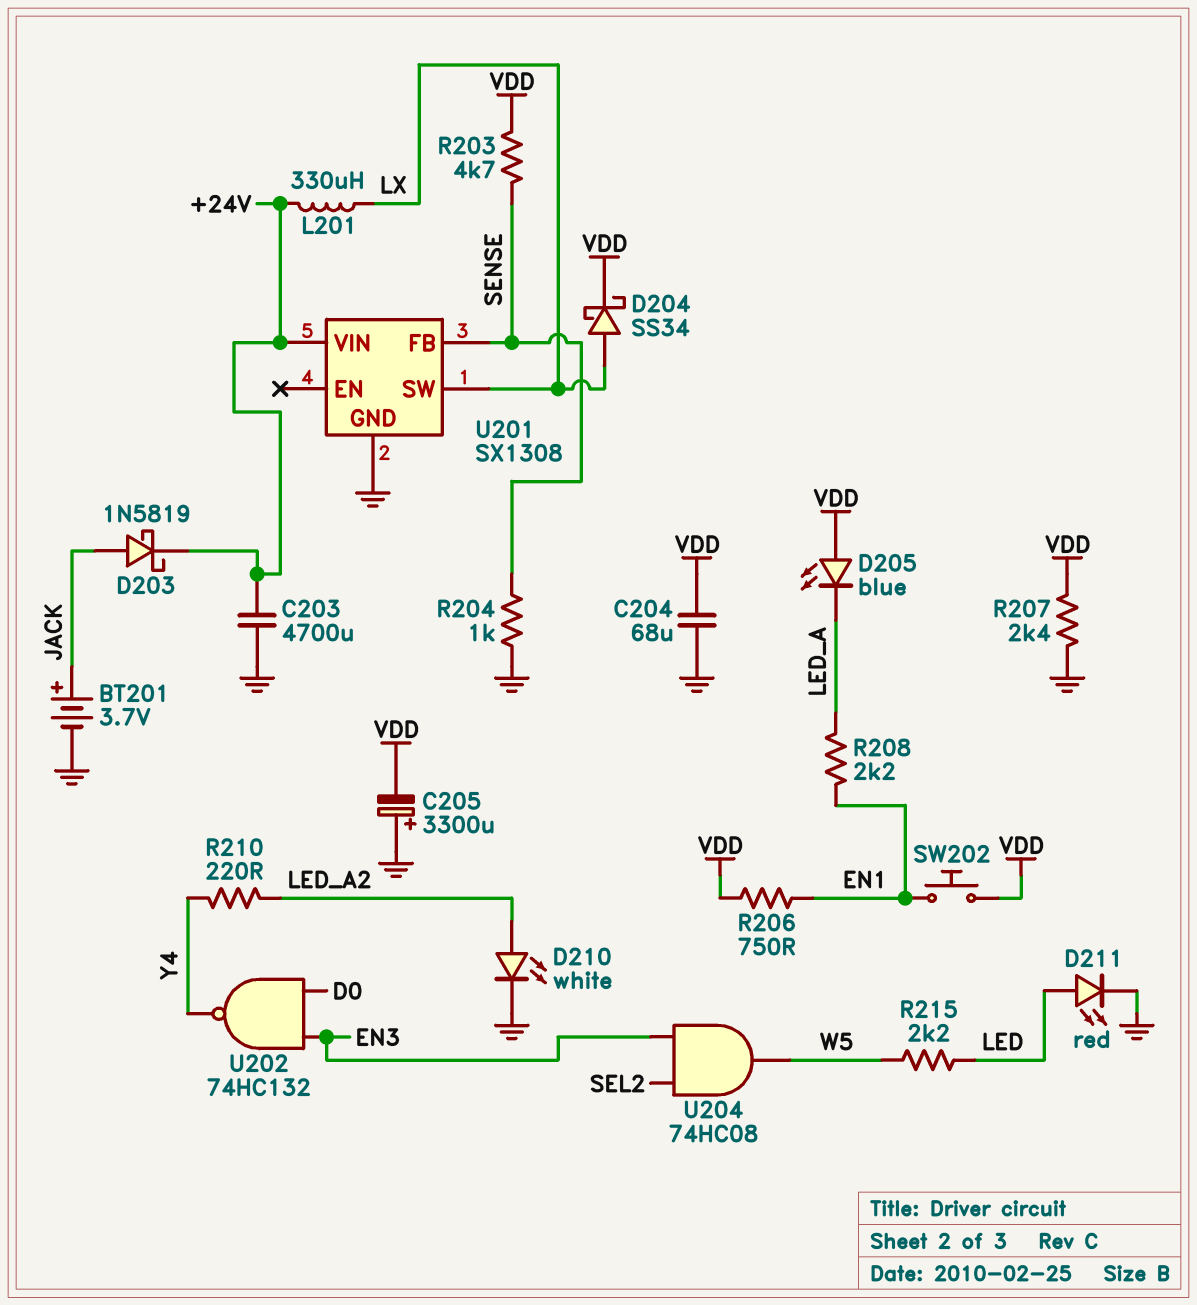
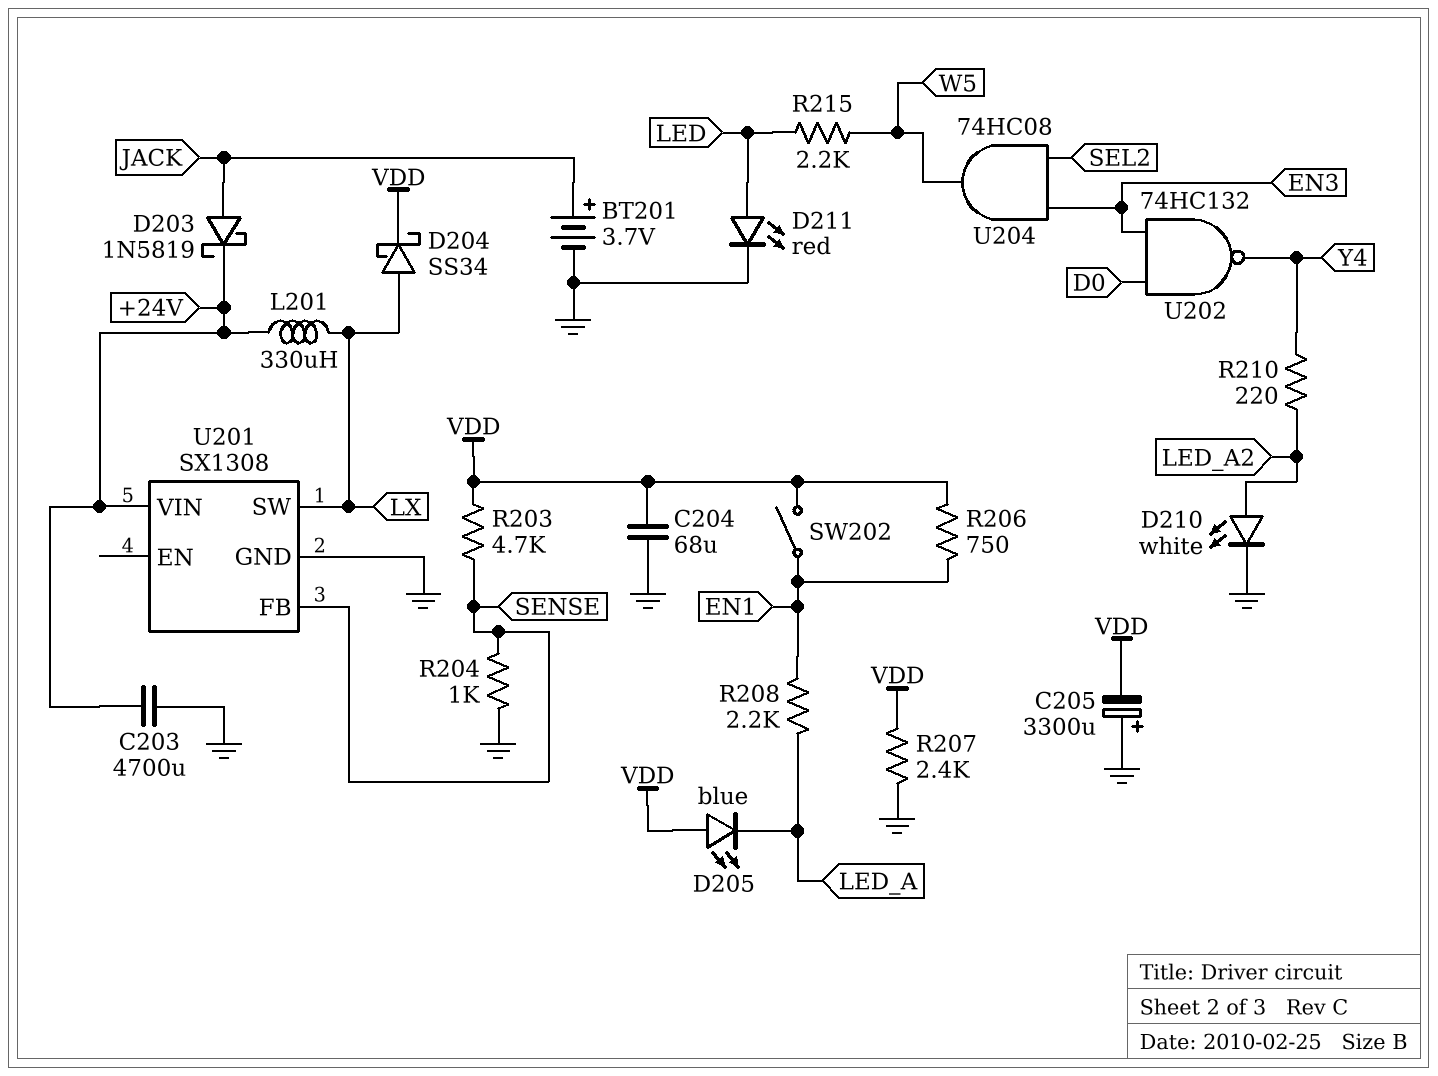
SW202: button (EN1, VDD) -> switch (EN1, VDD)

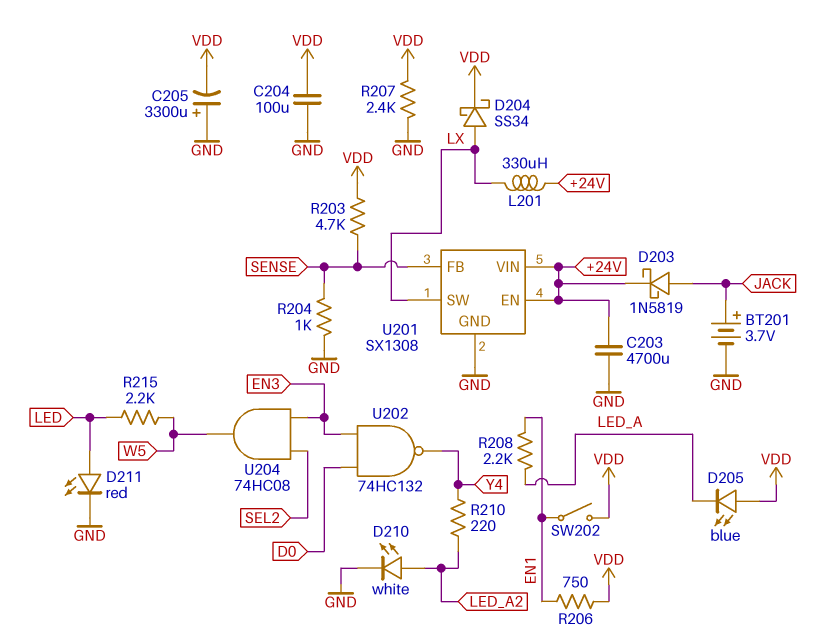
C204: 68uF (GND, VDD) -> 100uF (GND, VDD)
U201 pin EN: none -> +24V

